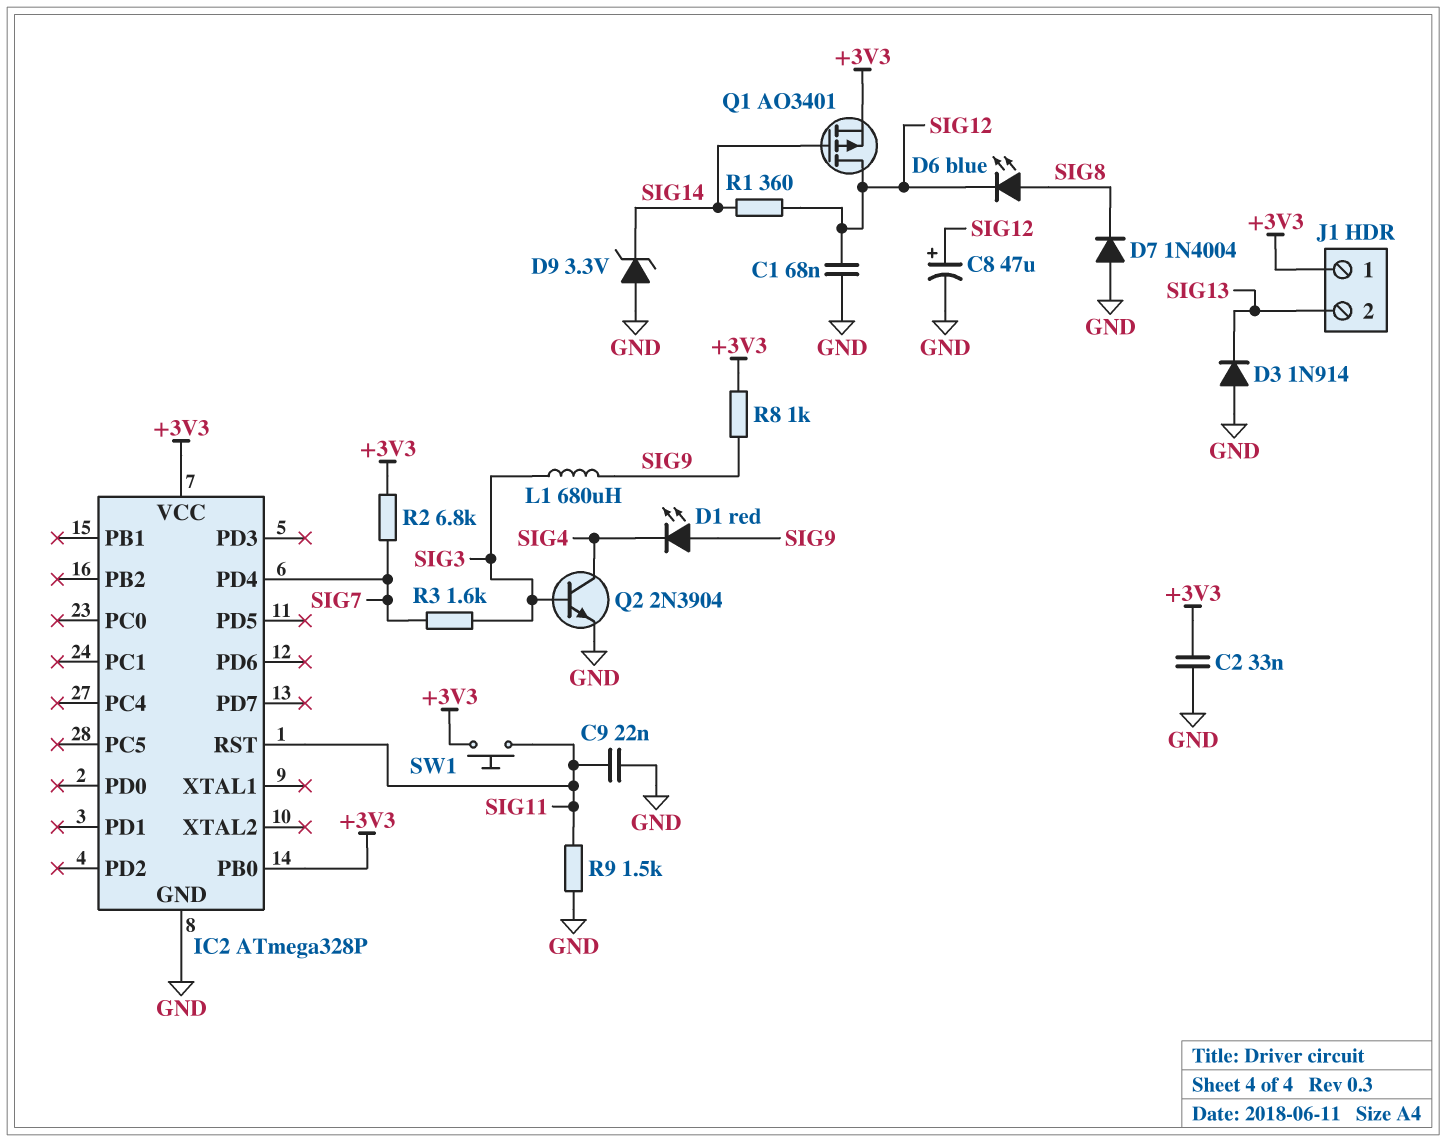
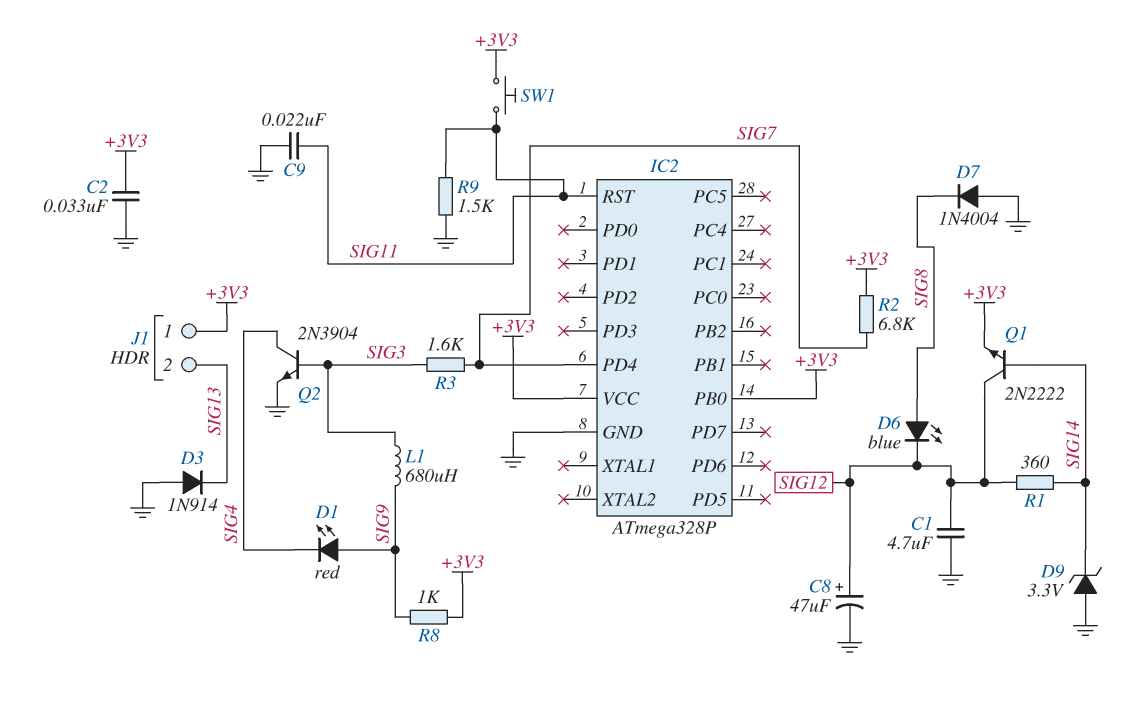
C1: 68nF (GND, SIG12) -> 4.7uF (GND, SIG12)
Q1: PMOS AO3401 (G SIG14, D SIG12, S +3V3) -> NPN 2N2222 (B SIG14, C SIG12, E +3V3)

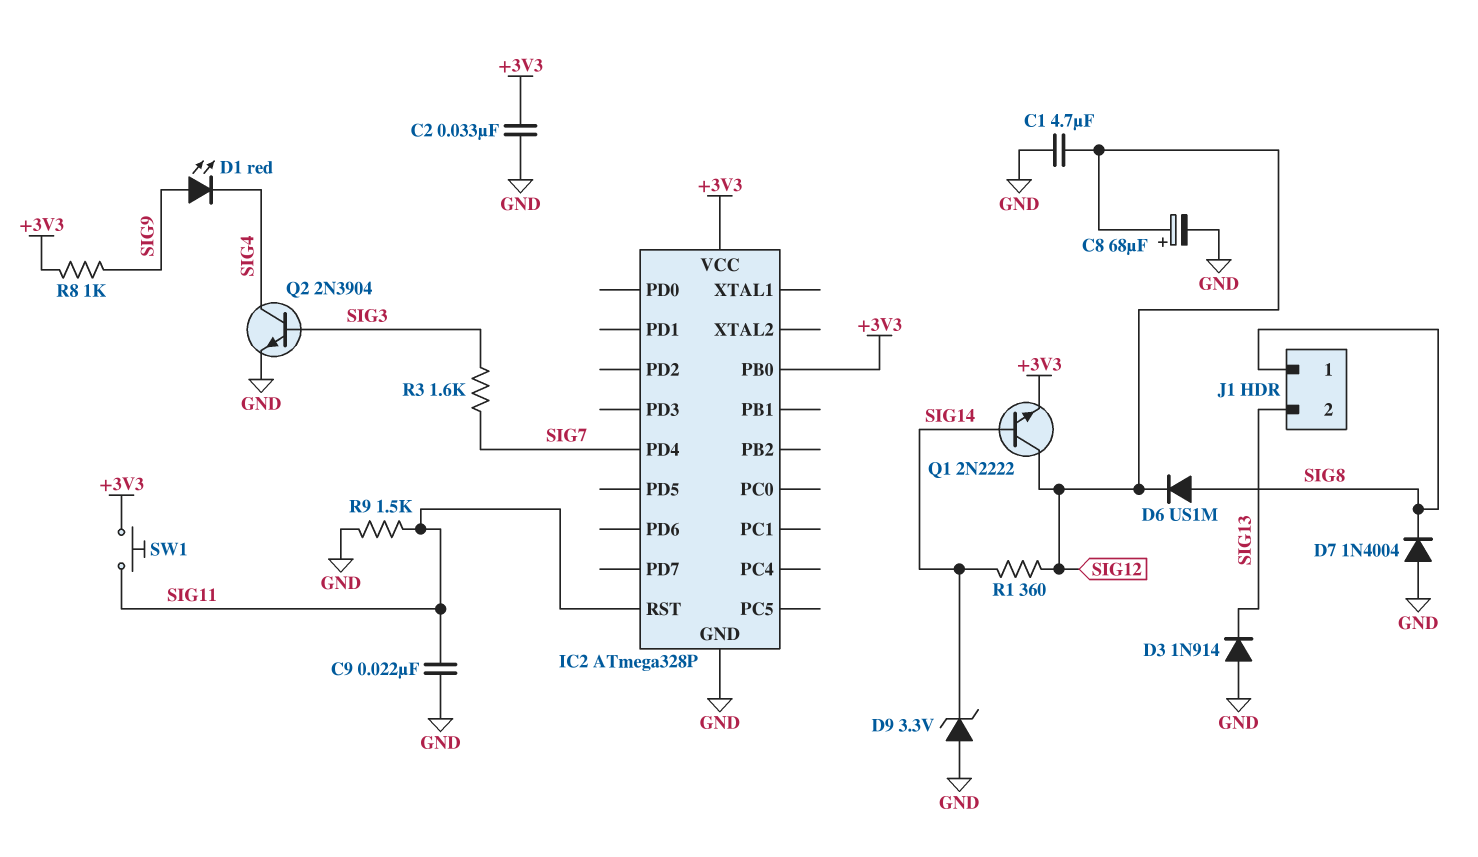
C8: 47uF (plus SIG12, minus GND) -> 68uF (plus SIG12, minus GND)
D6: LED blue (A SIG8, K SIG12) -> diode US1M (A SIG8, K SIG12)
J1 pin 1: +3V3 -> SIG8
L1: 680uH (SIG3, SIG9) -> none
R2: 6.8k (+3V3, SIG7) -> none

